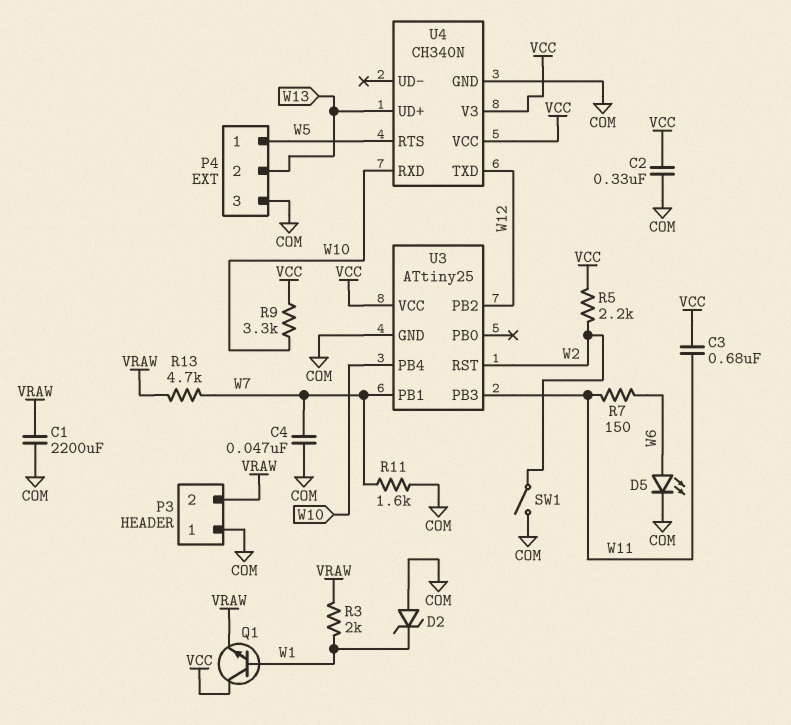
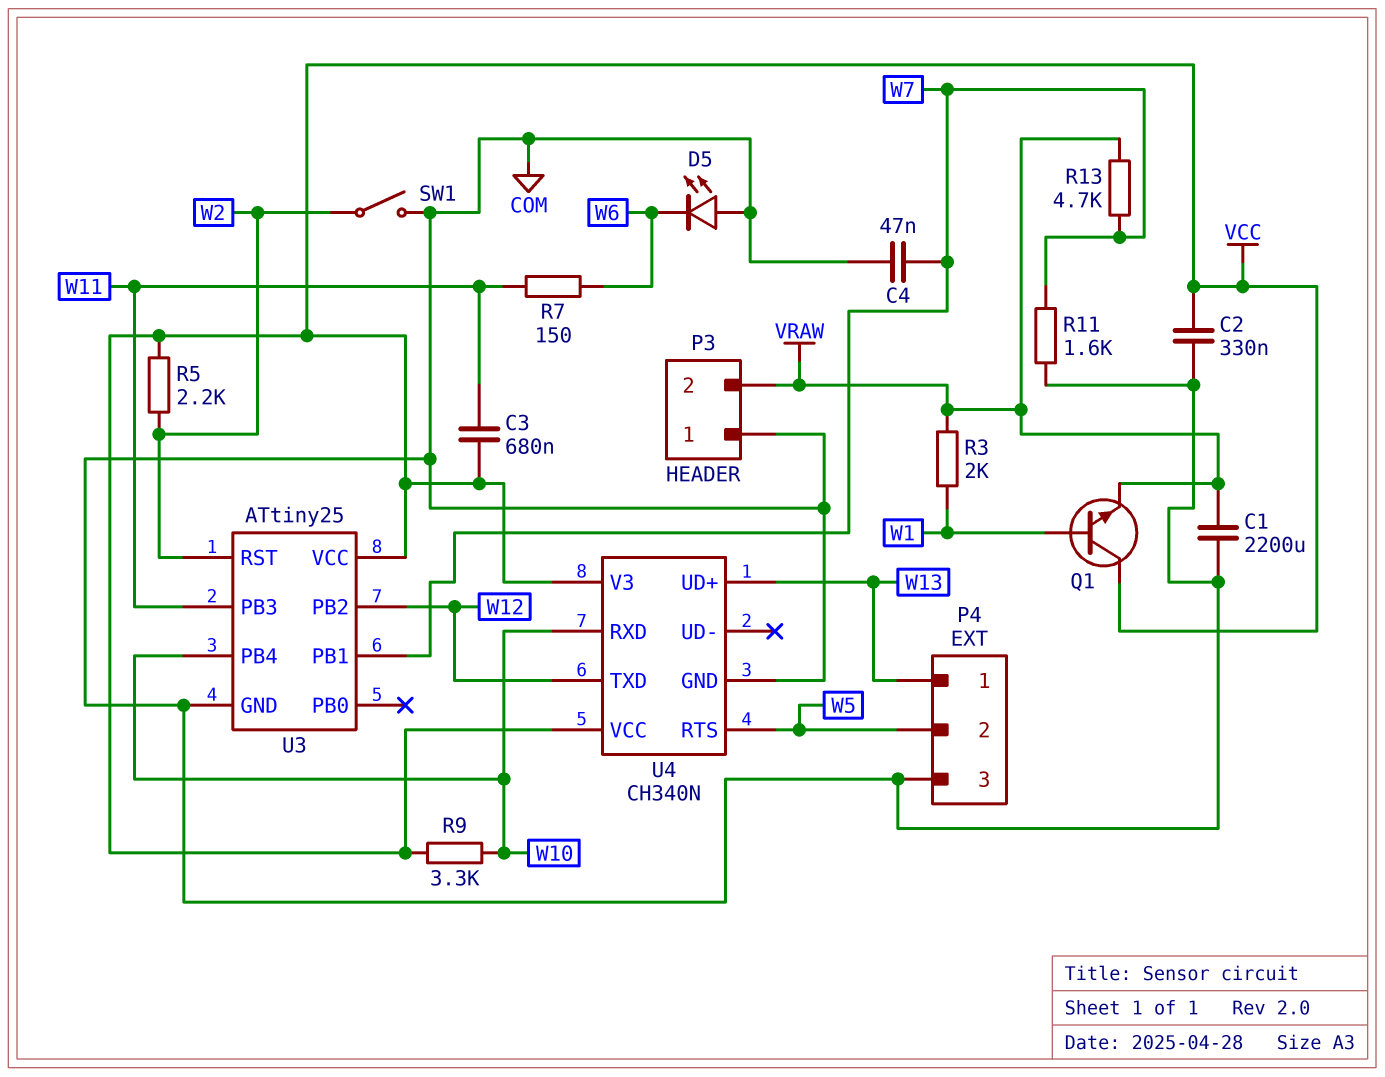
D2: zener (A COM, K W1) -> none
D5: LED (A W6, K COM) -> LED (A COM, K W6)
P4 pin 1: W5 -> W13
P4 pin 2: W13 -> W5

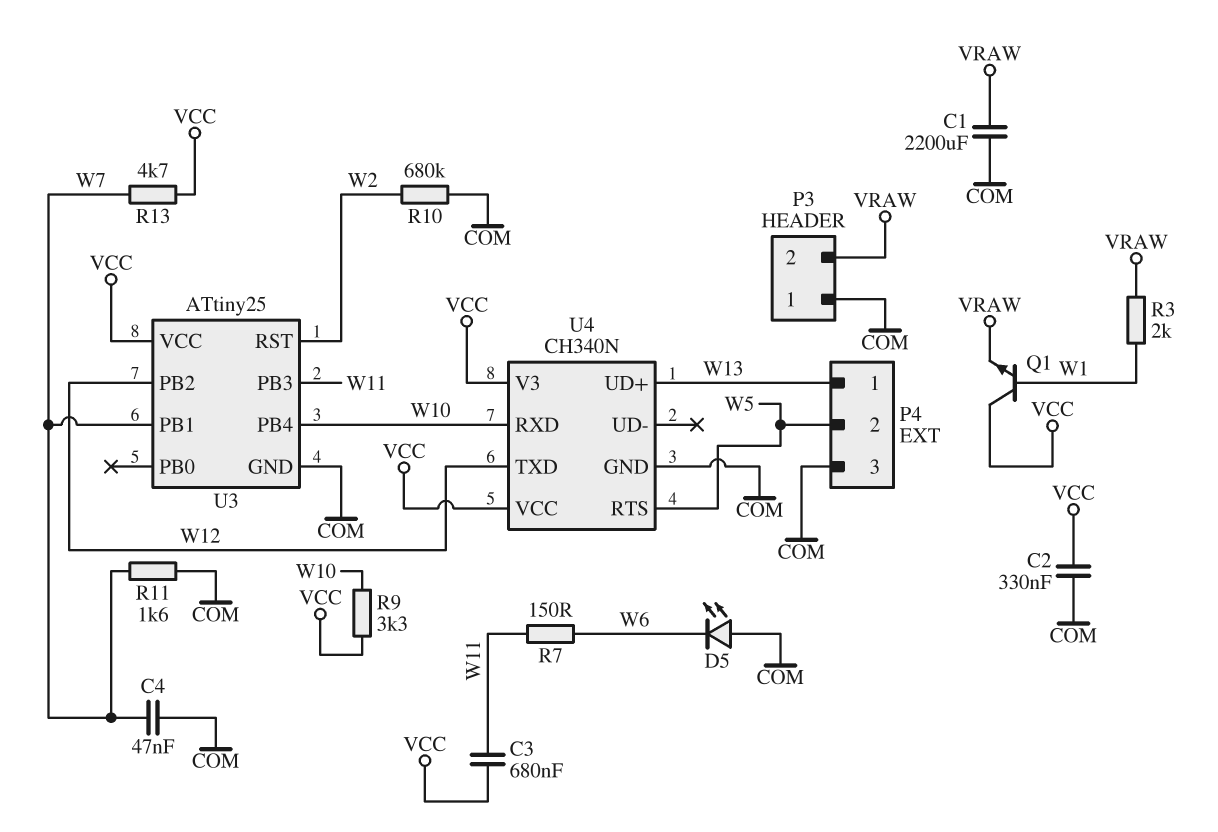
R5: 2.2k (VCC, W2) -> none
R10: none -> 680k (COM, W2)
R13: 4.7k (VRAW, W7) -> 4.7k (VCC, W7)
SW1: switch (COM, W2) -> none

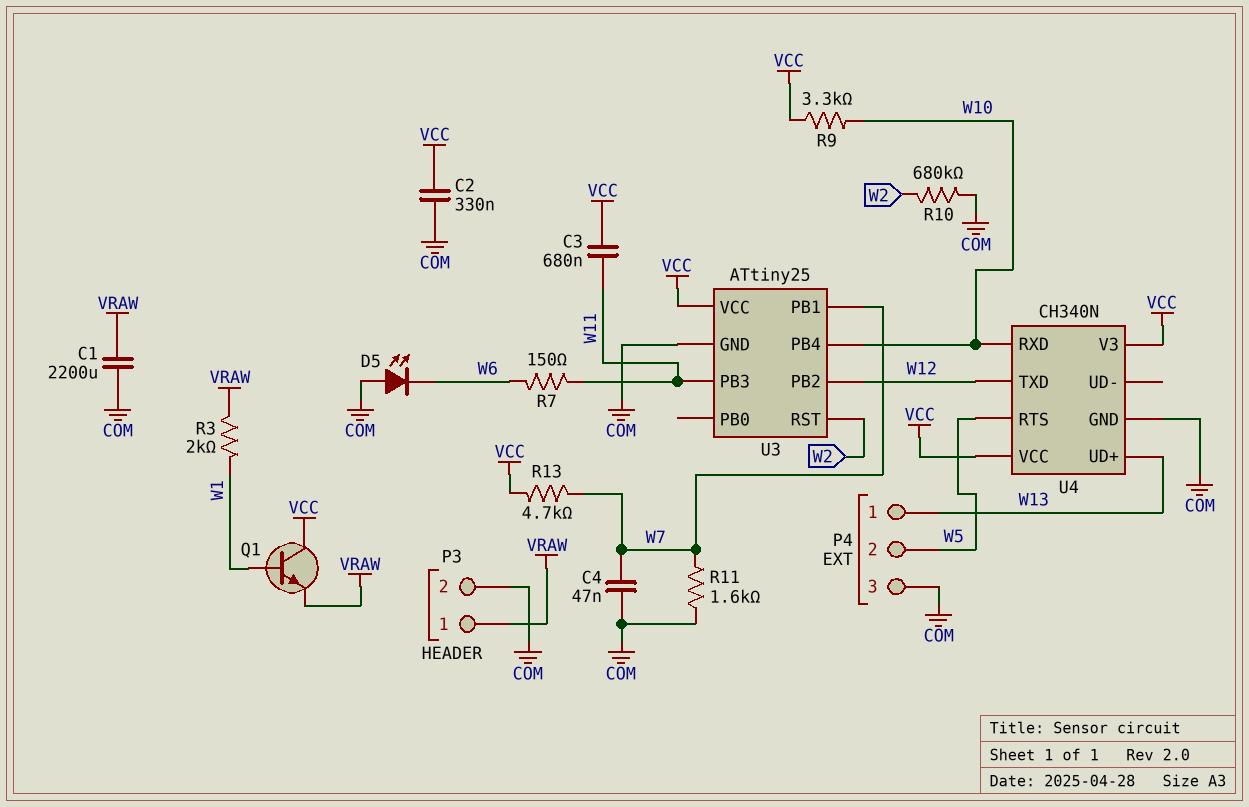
P3 pin 1: COM -> VRAW
P3 pin 2: VRAW -> COM

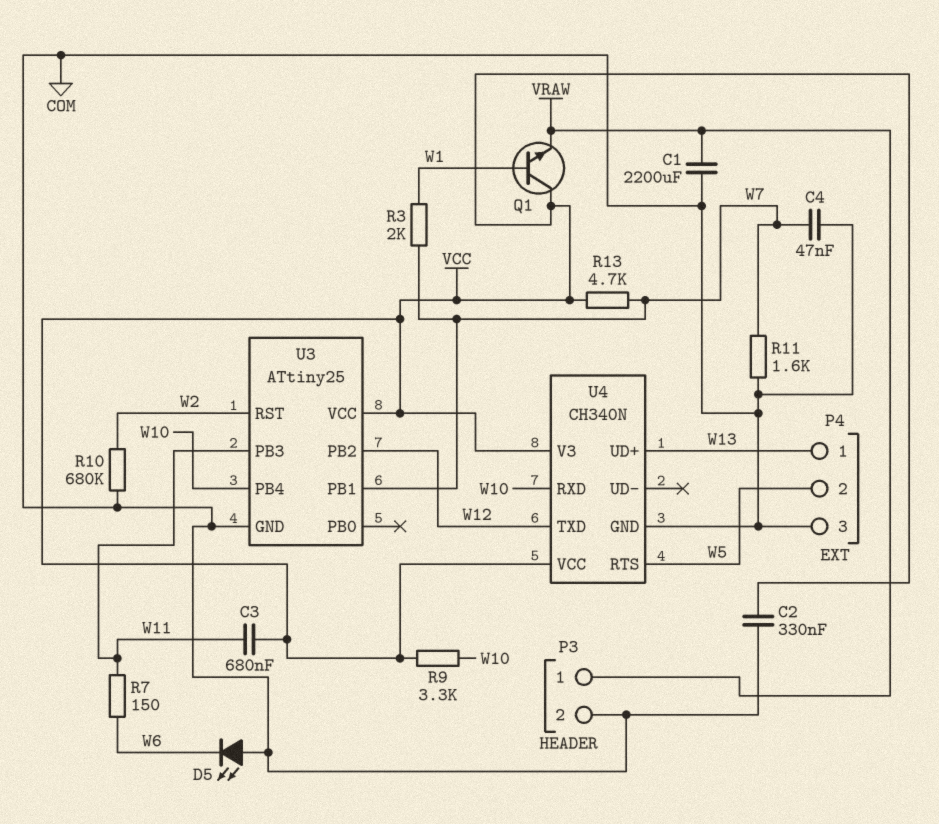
R3: 2k (VRAW, W1) -> 2k (W1, W7)

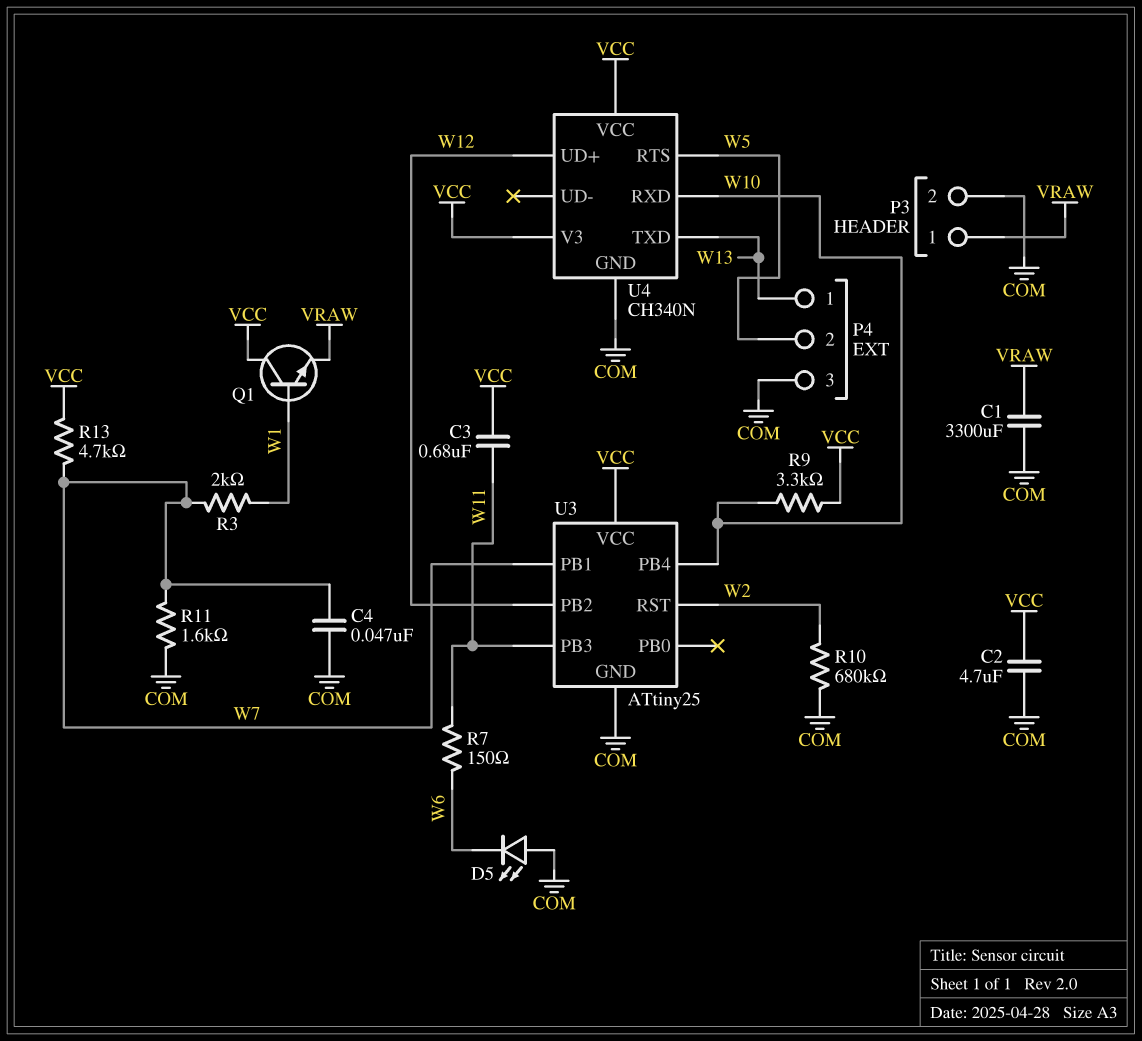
C1: 2200uF (COM, VRAW) -> 3300uF (COM, VRAW)
C2: 330nF (COM, VCC) -> 4.7uF (COM, VCC)
U4 pin TXD: W12 -> W13
U4 pin UD+: W13 -> W12

